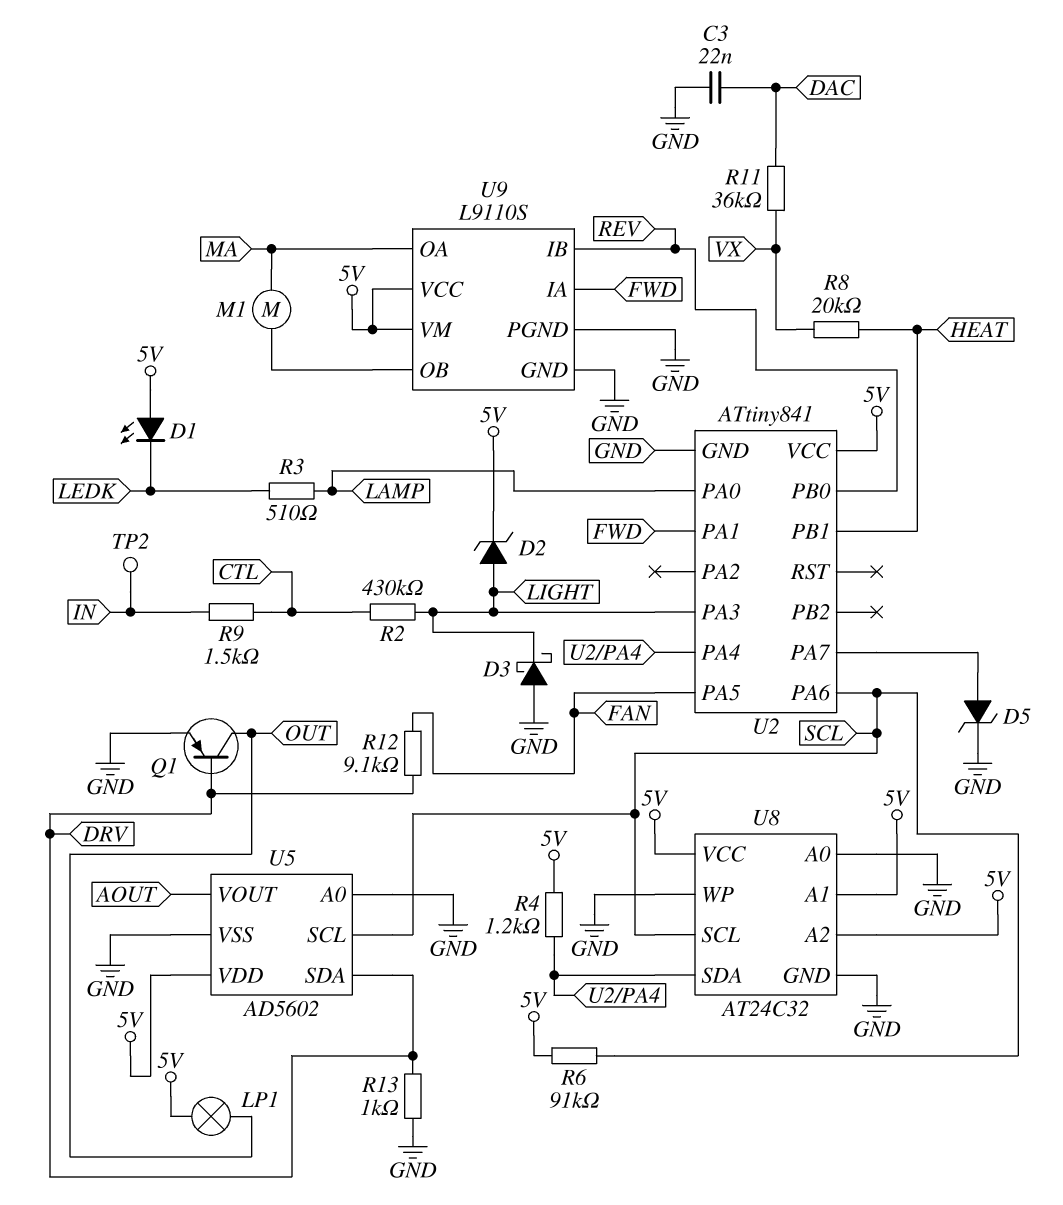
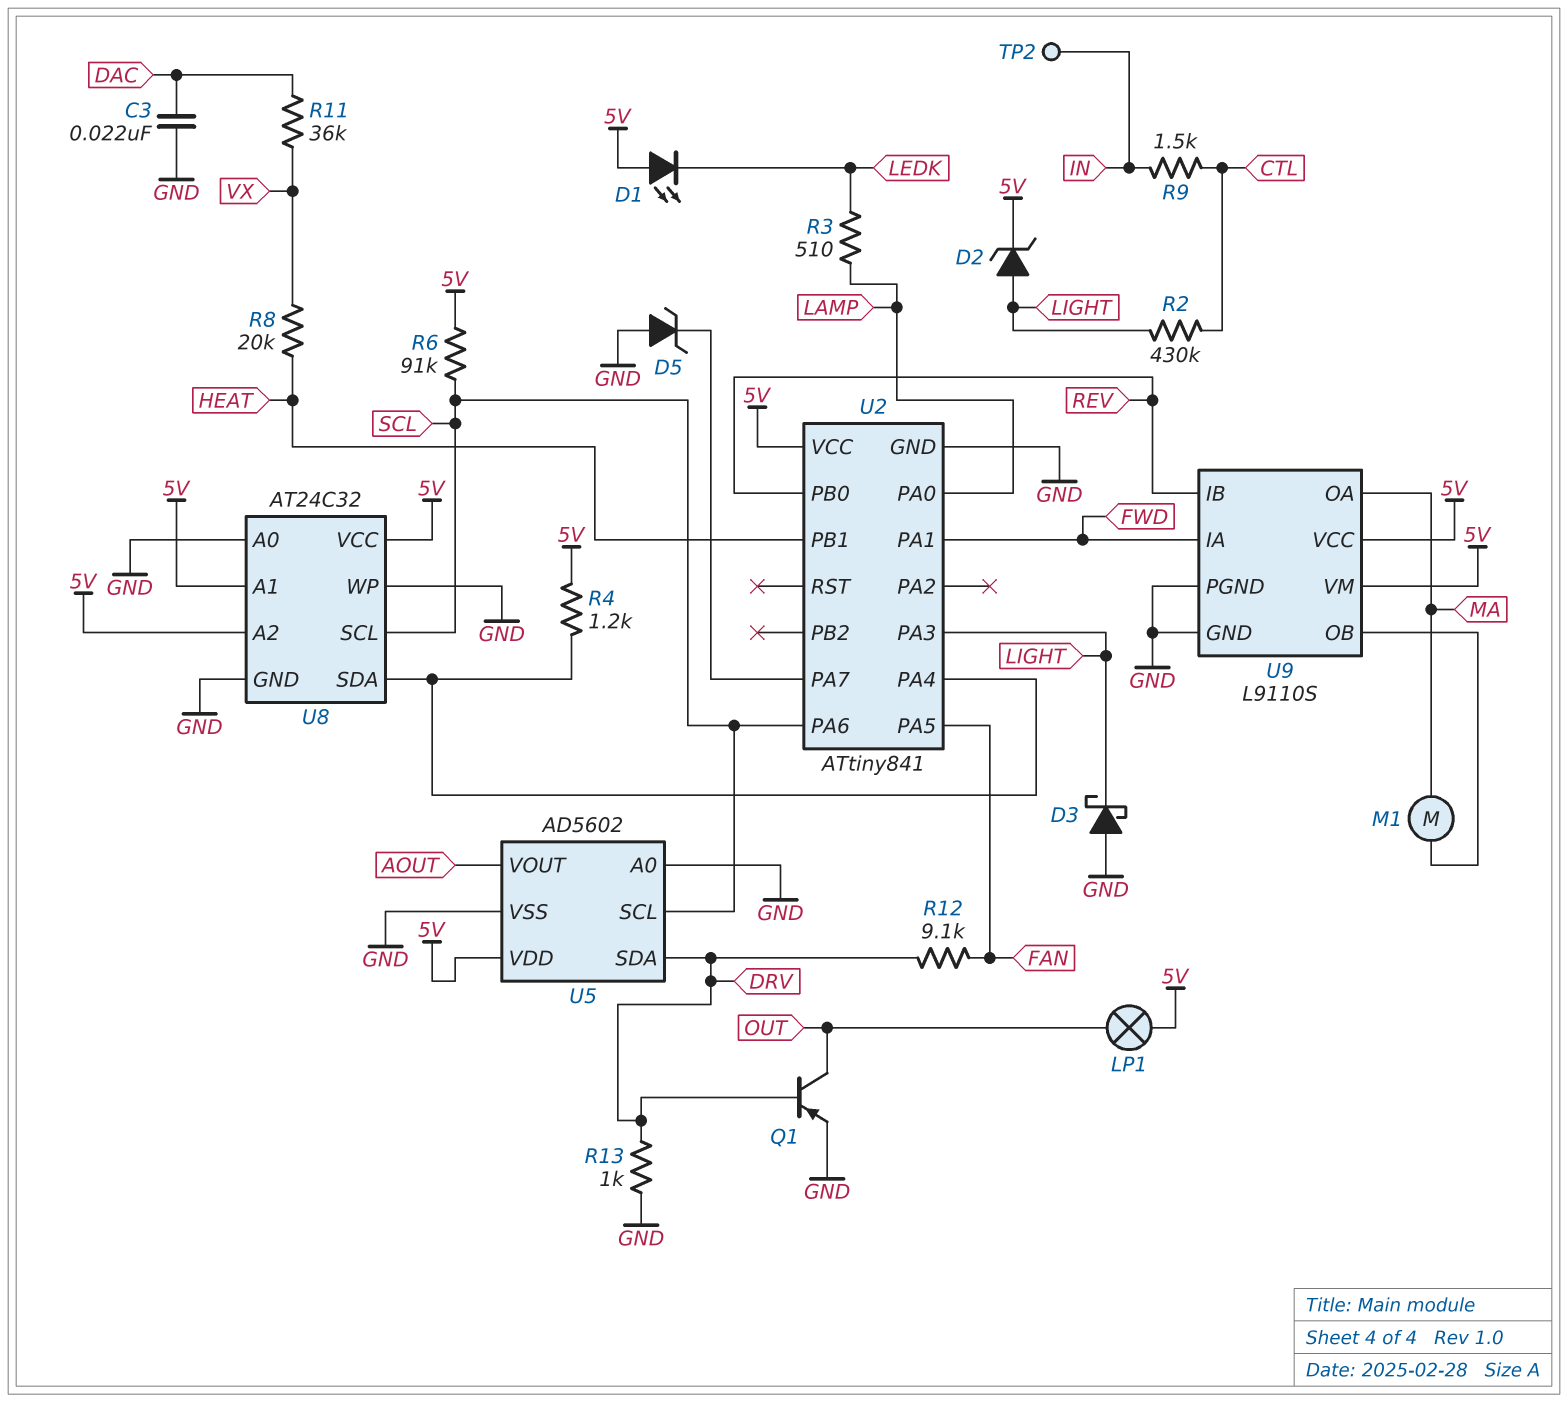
D5: zener (A U2/PA7, K GND) -> zener (A GND, K U2/PA7)

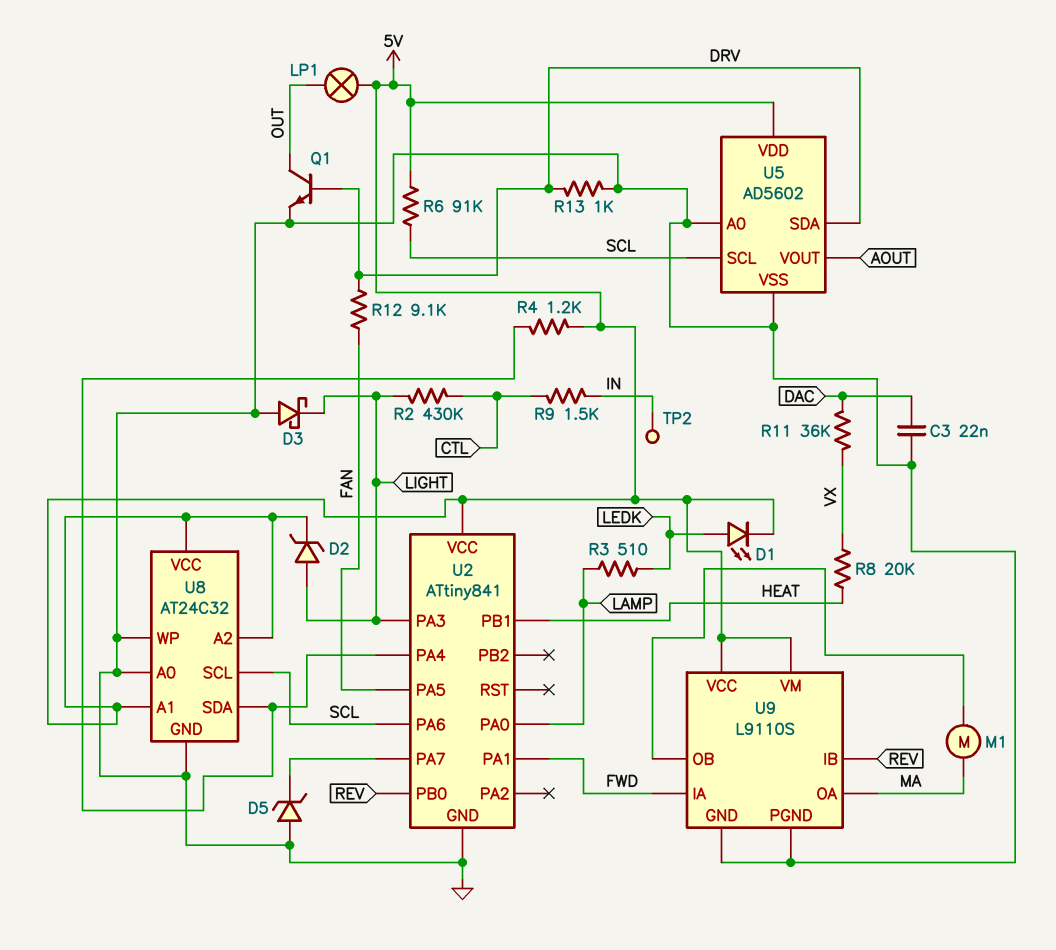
D1: LED (A 5V, K LEDK) -> LED (A LEDK, K 5V)
Q1: PNP (B DRV, C OUT, E GND) -> NPN (B DRV, C OUT, E GND)

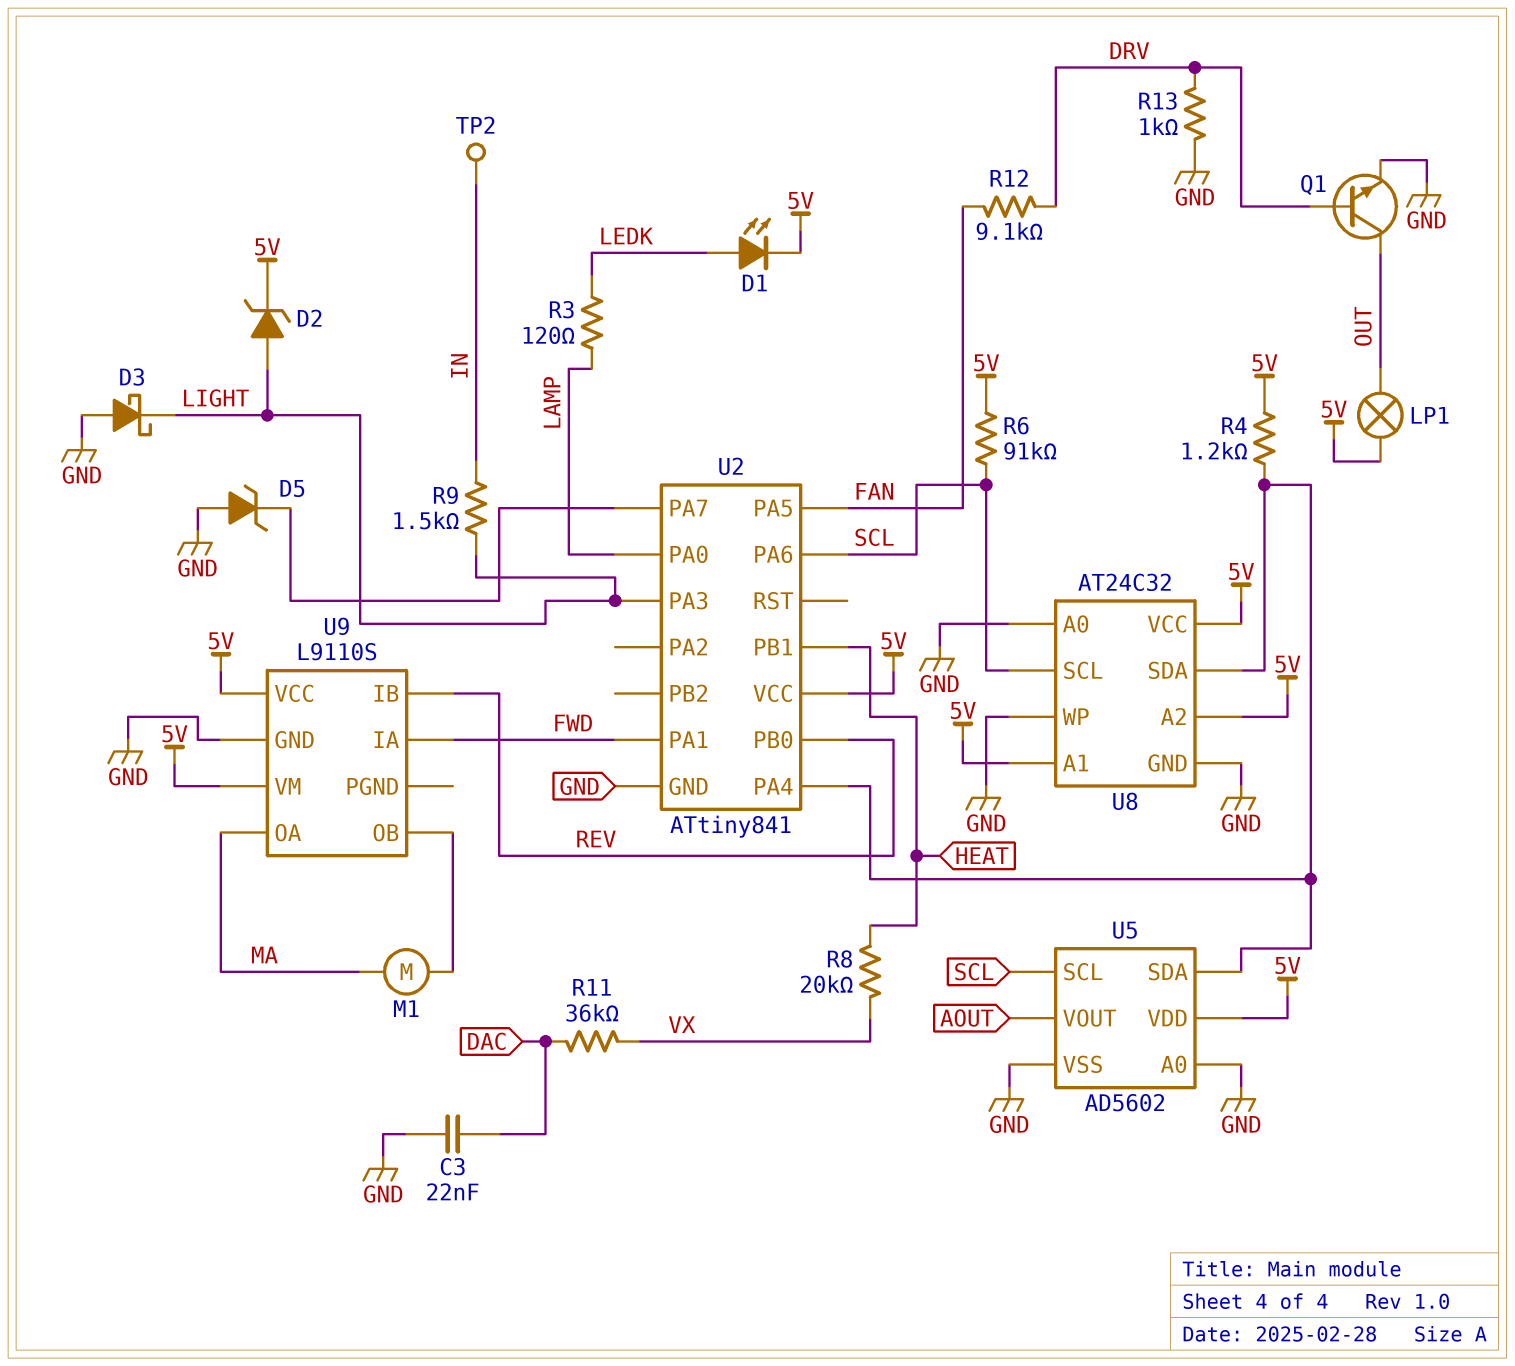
R2: 430k (CTL, LIGHT) -> none
R3: 510 (LAMP, LEDK) -> 120 (LAMP, LEDK)
R9: 1.5k (CTL, IN) -> 1.5k (IN, LIGHT)
U5 pin SDA: DRV -> U2/PA4
U9 pin PGND: GND -> none

